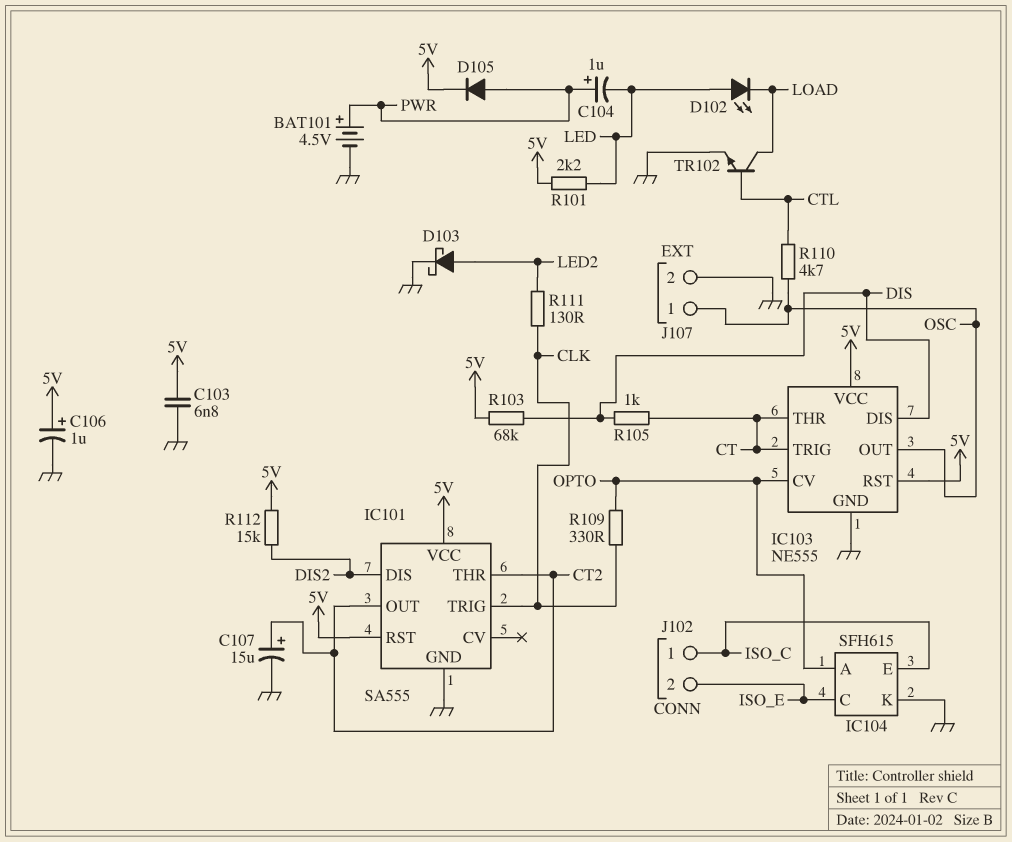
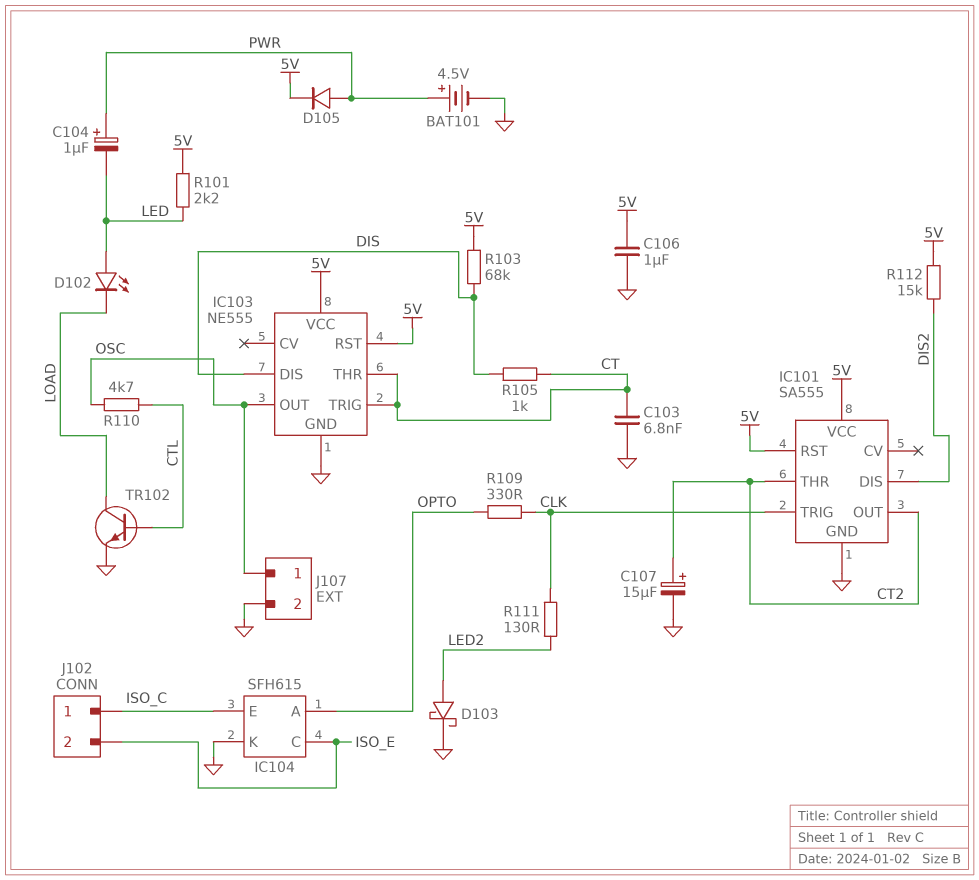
C103: 6.8nF (5V, GND) -> 6.8nF (CT, GND)
C106: 1uF (plus 5V, minus GND) -> 1uF (5V, GND)
IC103 pin CV: OPTO -> none

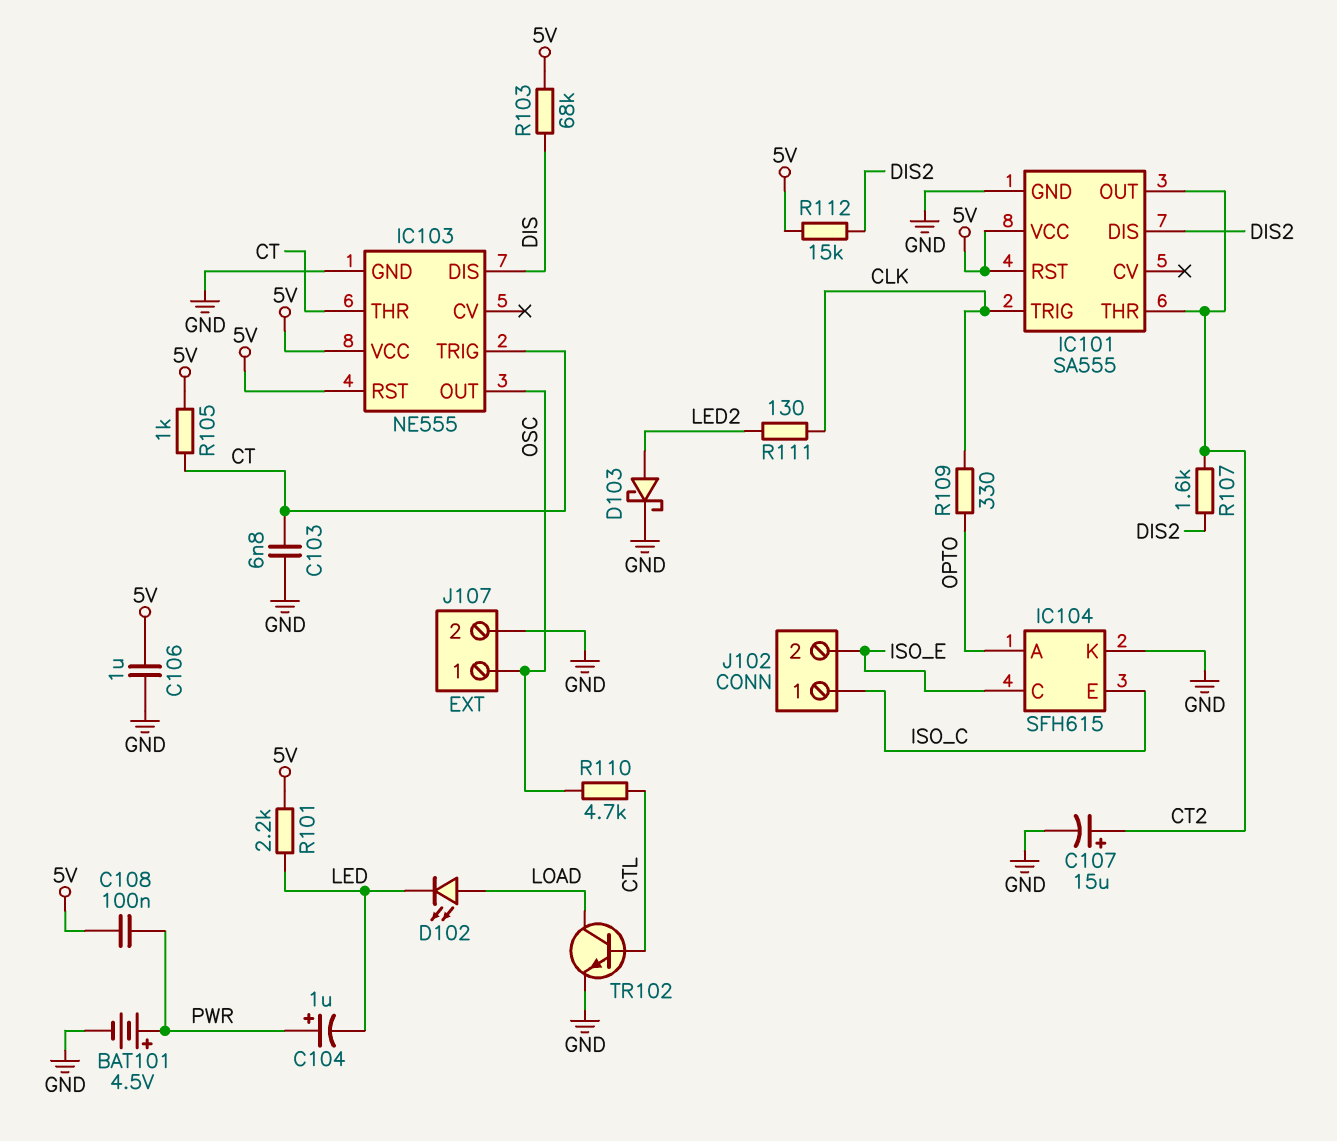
C108: none -> 100nF (5V, PWR)
D102: LED (A LED, K LOAD) -> LED (A LOAD, K LED)
D105: diode (A PWR, K 5V) -> none
R105: 1k (CT, DIS) -> 1k (5V, CT)
R107: none -> 1.6k (CT2, DIS2)

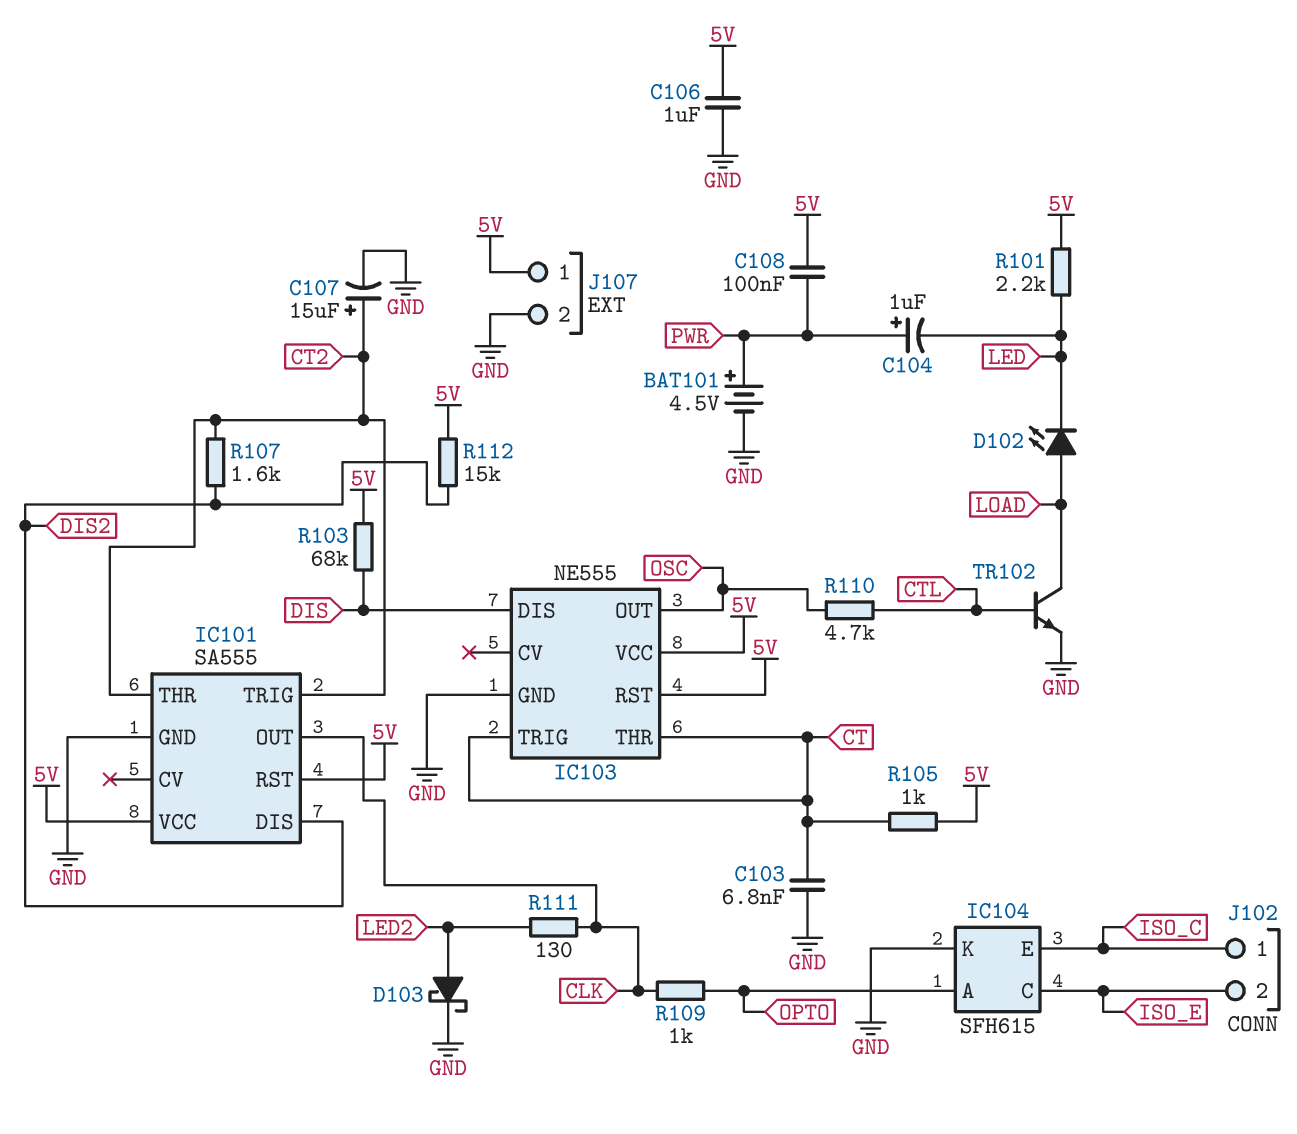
IC101 pin OUT: CT2 -> CLK
IC101 pin TRIG: CLK -> CT2
J107 pin 1: OSC -> 5V
R109: 330 (CLK, OPTO) -> 1k (CLK, OPTO)

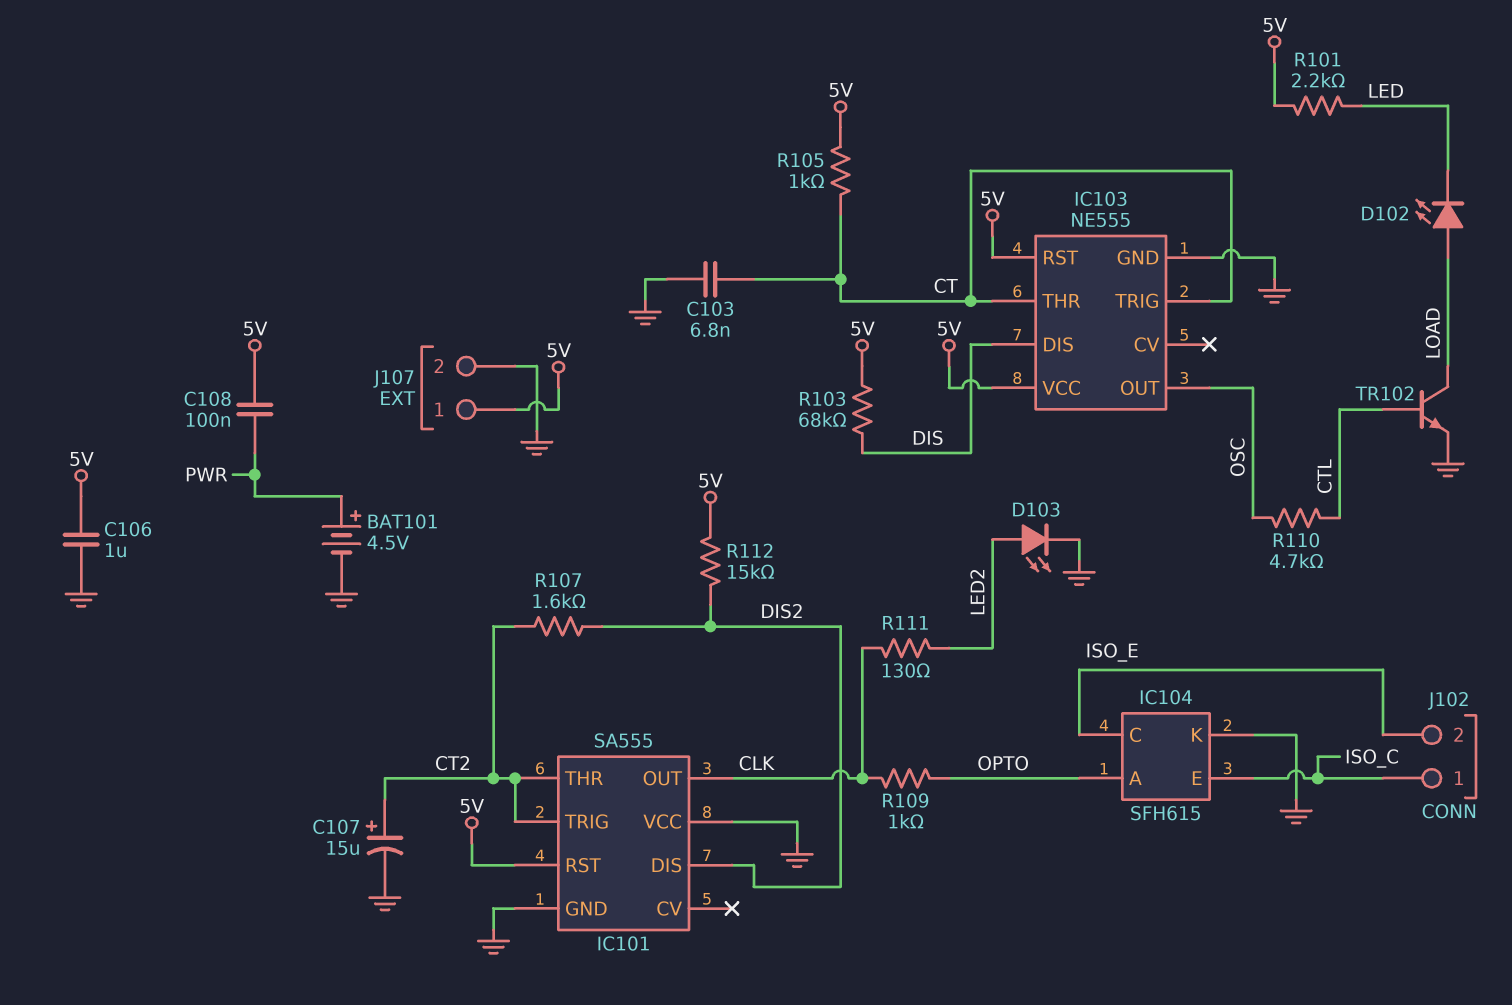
C104: 1uF (plus PWR, minus LED) -> none
D103: schottky (A LED2, K GND) -> LED (A LED2, K GND)
IC101 pin VCC: 5V -> GND

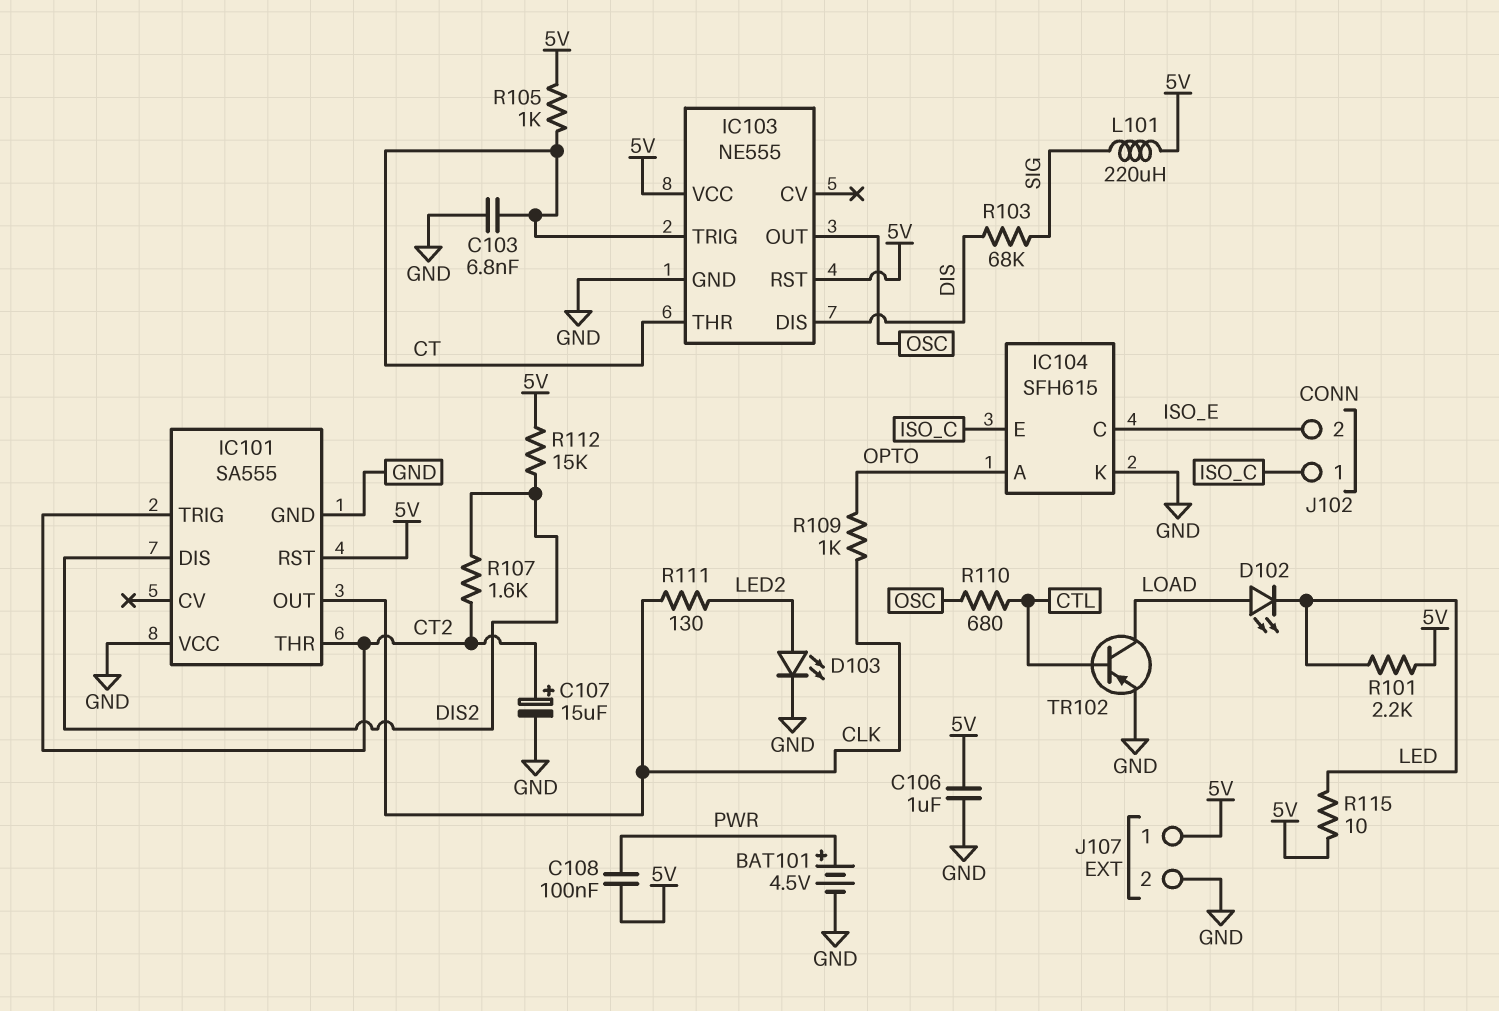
L101: none -> 220uH (5V, SIG)
R103: 68k (5V, DIS) -> 68k (DIS, SIG)
R110: 4.7k (CTL, OSC) -> 680 (CTL, OSC)
R115: none -> 10 (5V, LED)
TR102: NPN (B CTL, C LOAD, E GND) -> PNP (B CTL, C LOAD, E GND)

